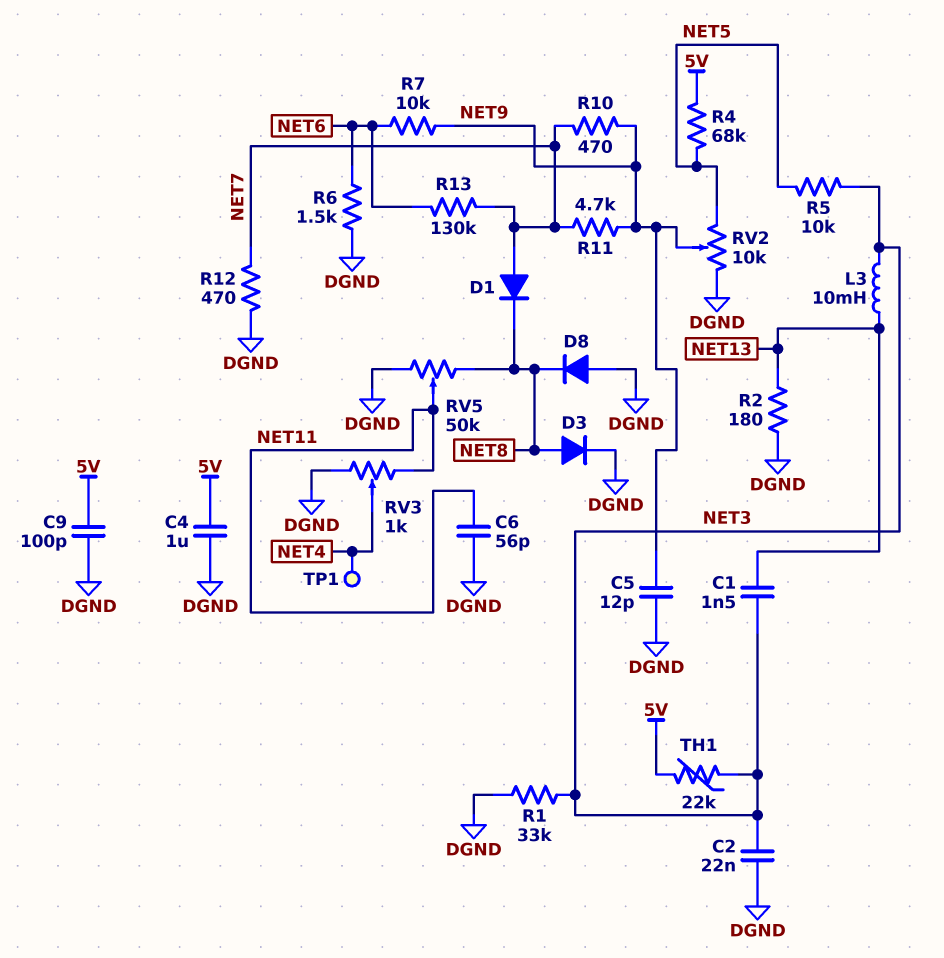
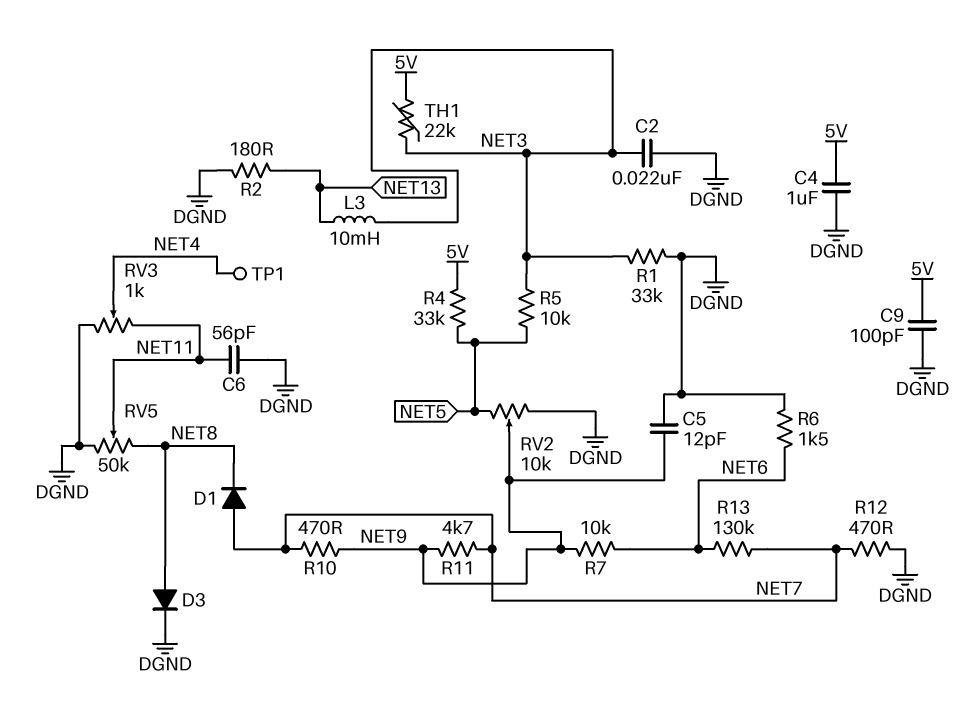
C1: 1.5nF (NET3, NET13) -> none
D8: diode (A DGND, K NET8) -> none
R4: 68k (5V, NET5) -> 33k (5V, NET5)

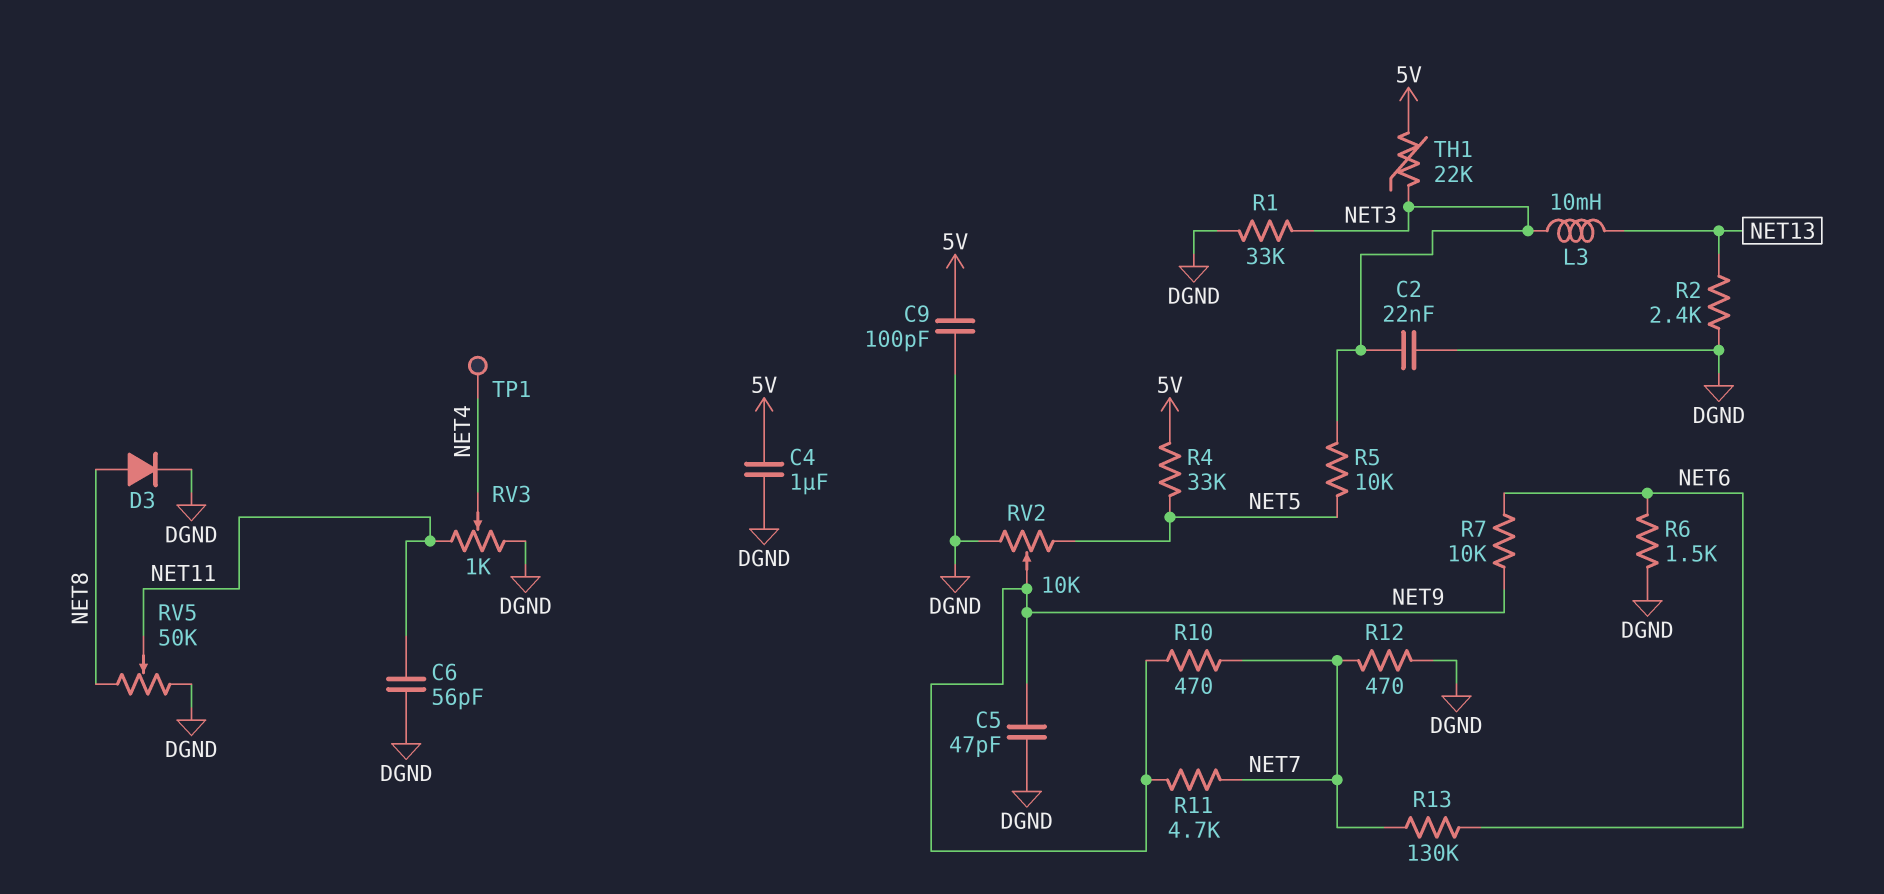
C5: 12pF (DGND, NET9) -> 47pF (DGND, NET9)
D1: diode (A NET7, K NET8) -> none
R2: 180 (DGND, NET13) -> 2.4k (DGND, NET13)

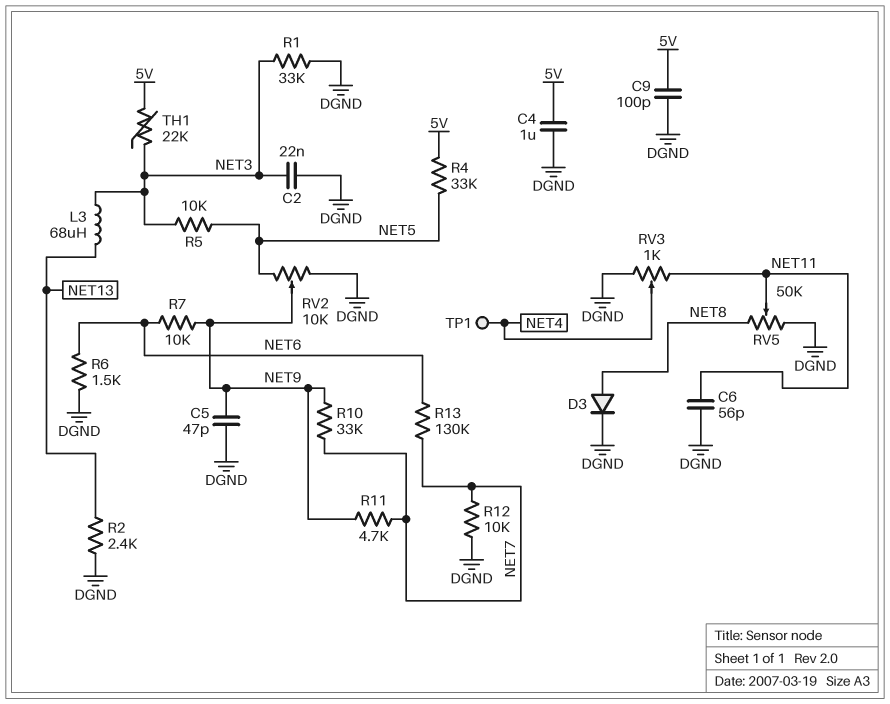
L3: 10mH (NET3, NET13) -> 68uH (NET3, NET13)
R10: 470 (NET7, NET9) -> 33k (NET7, NET9)
R12: 470 (DGND, NET7) -> 10k (DGND, NET7)

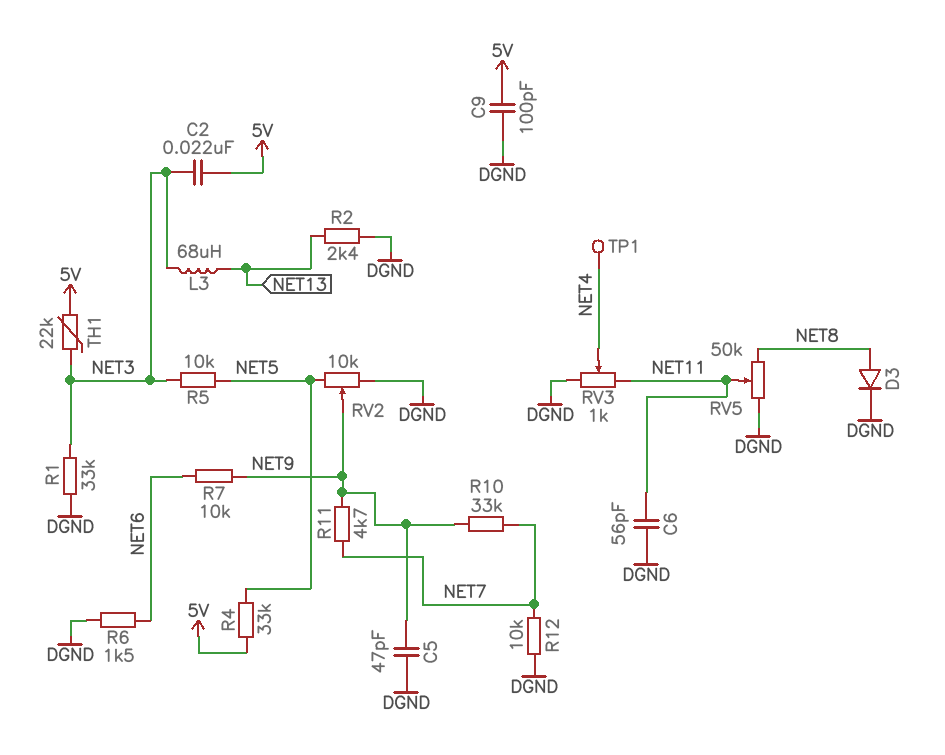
C2: 22nF (DGND, NET3) -> 22nF (5V, NET3)
C4: 1uF (5V, DGND) -> none
R13: 130k (NET6, NET7) -> none

